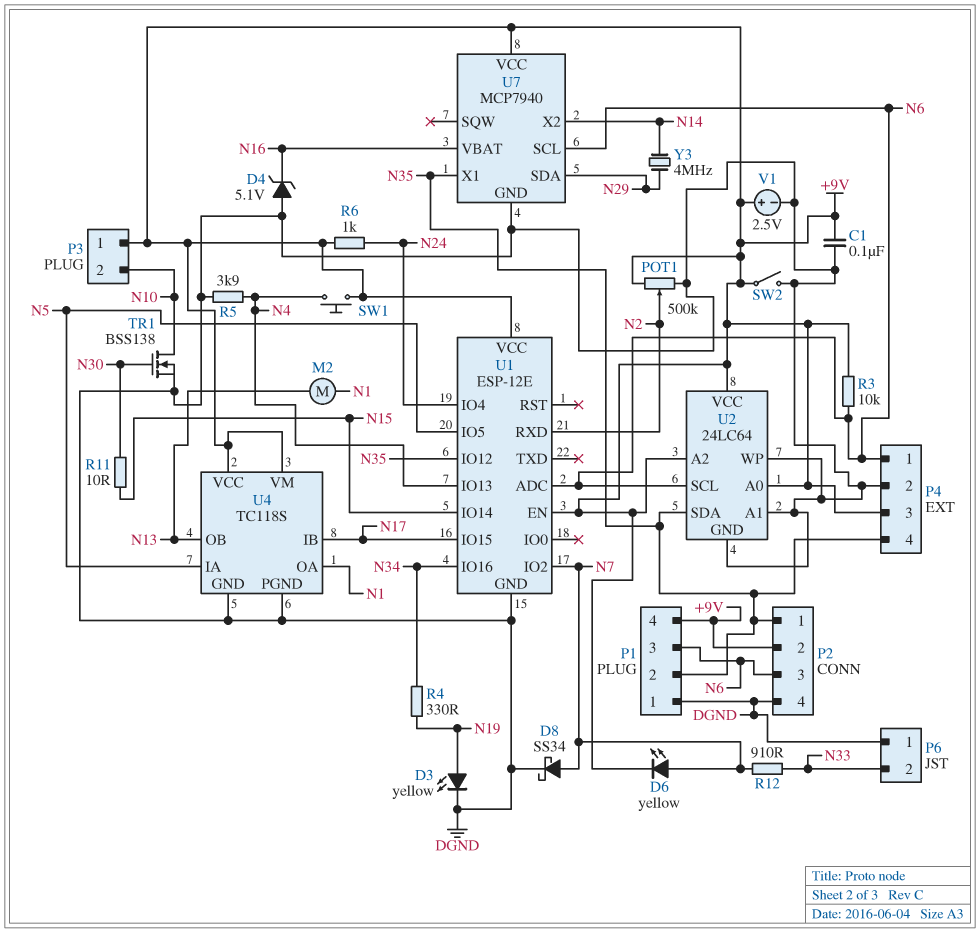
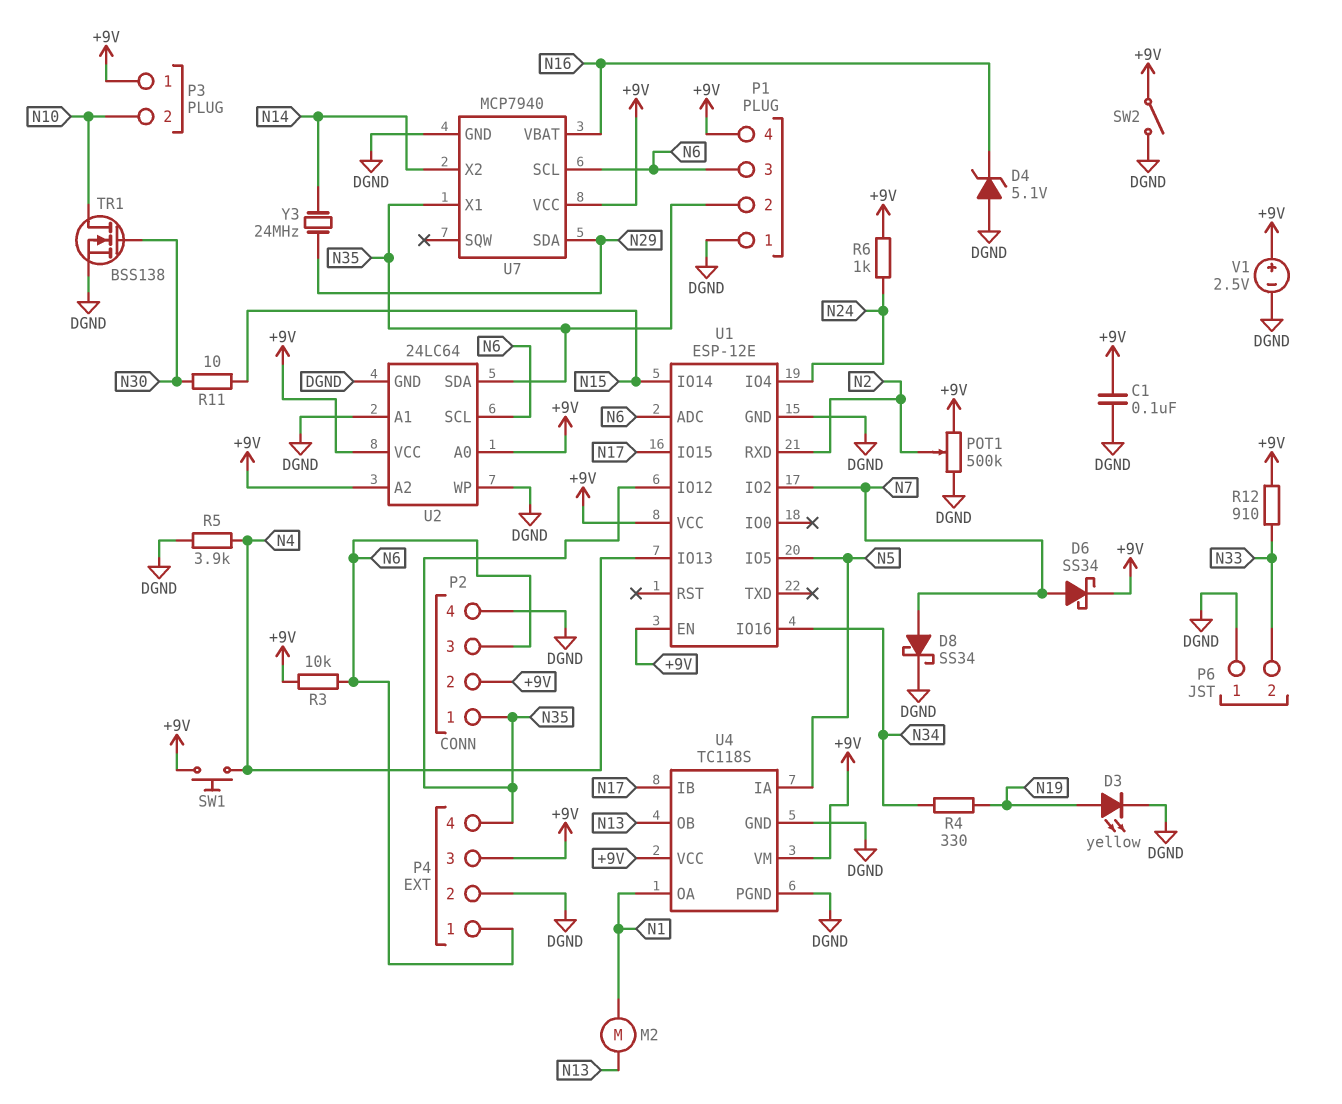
D6: LED yellow (A N7, K +9V) -> schottky SS34 (A N7, K +9V)
R12: 910 (N7, N33) -> 910 (+9V, N33)
Y3: 4MHz (N14, N29) -> 24MHz (N14, N29)

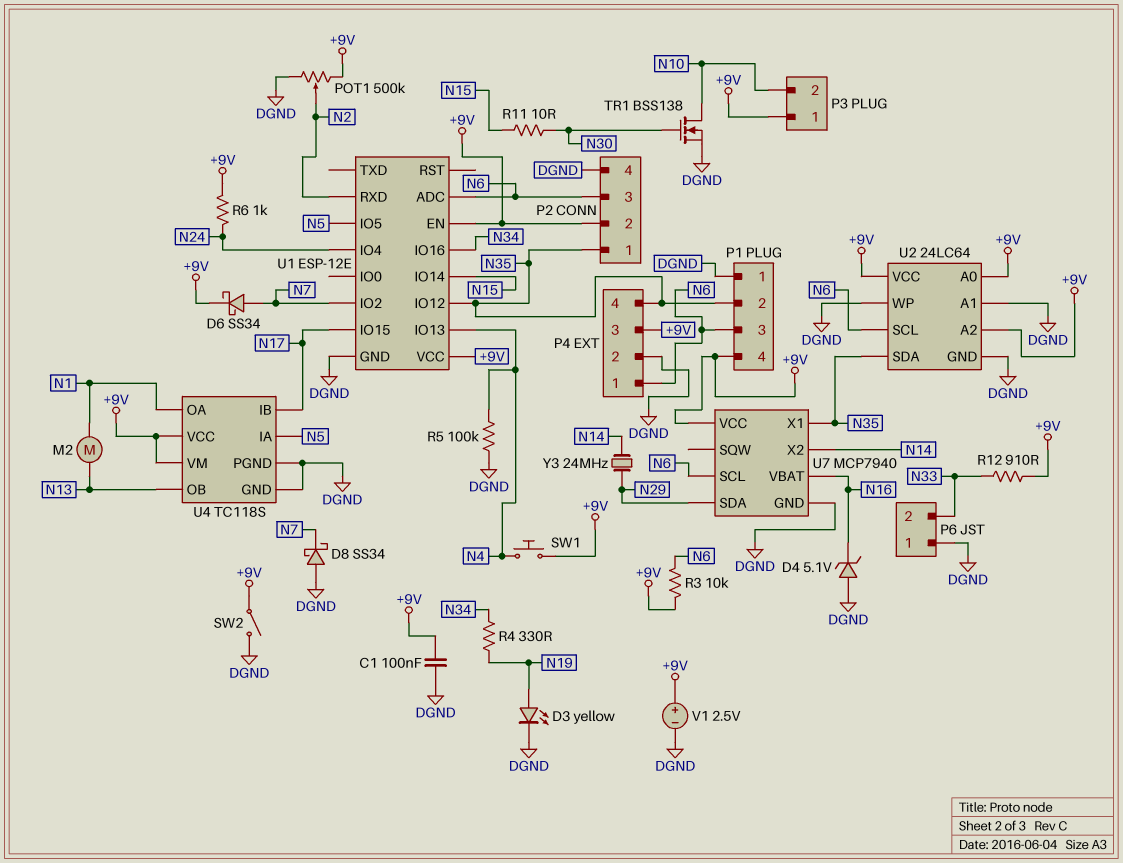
D8: schottky SS34 (A N7, K DGND) -> schottky SS34 (A DGND, K N7)
R5: 3.9k (DGND, N4) -> 100k (DGND, N4)

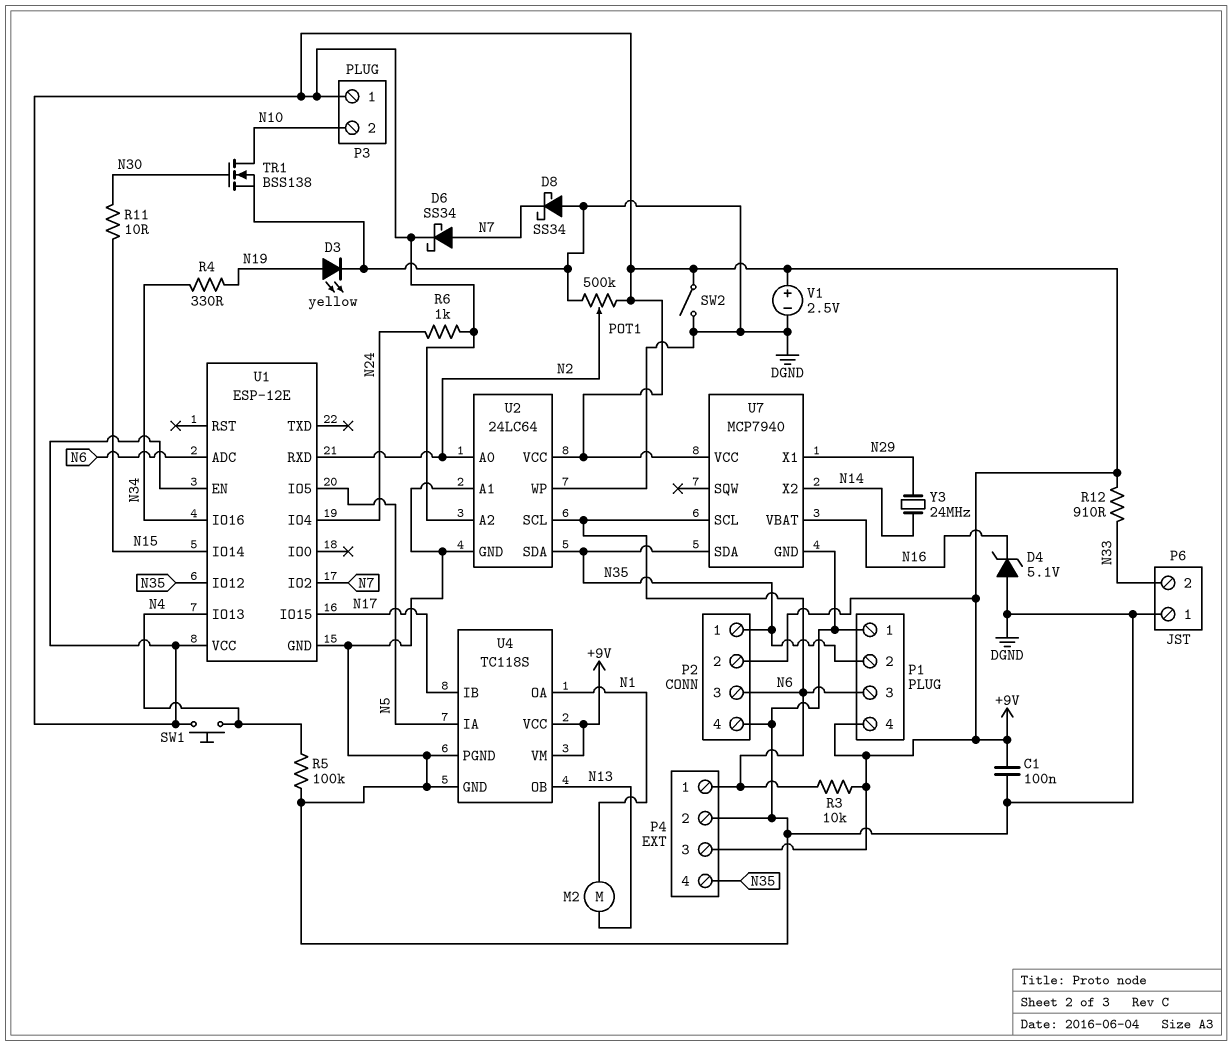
U2 pin A0: +9V -> N2
U7 pin SDA: N29 -> N35
U7 pin X1: N35 -> N29

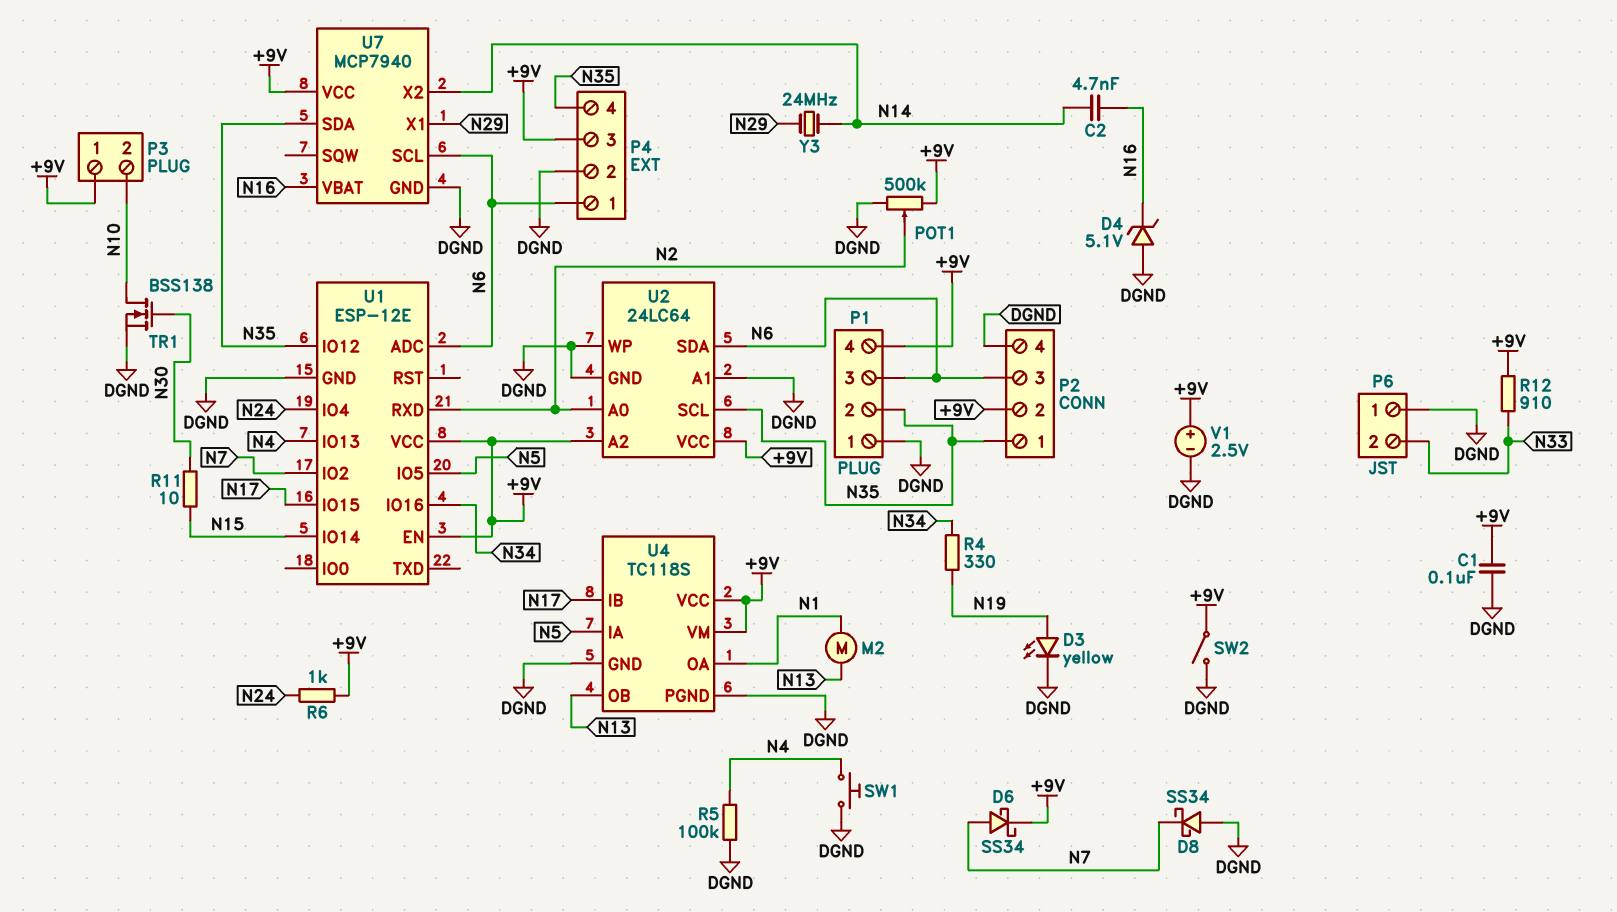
C2: none -> 4.7nF (N14, N16)
R3: 10k (+9V, N6) -> none
SW1: button (+9V, N4) -> button (DGND, N4)
U2 pin SCL: N6 -> N35
U2 pin SDA: N35 -> N6

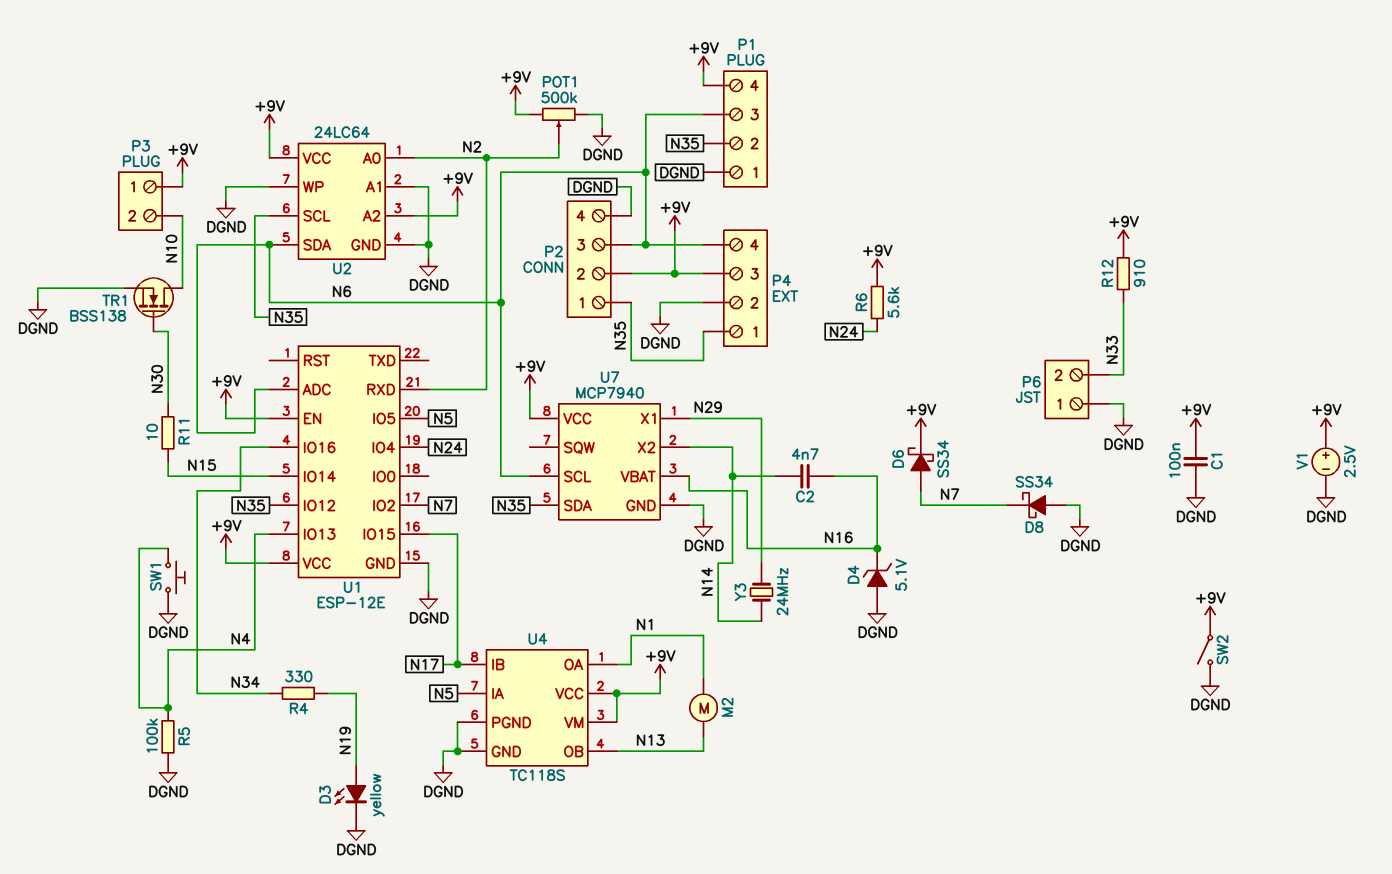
P4 pin 1: N6 -> N35
P4 pin 4: N35 -> N6
R6: 1k (+9V, N24) -> 5.6k (+9V, N24)

